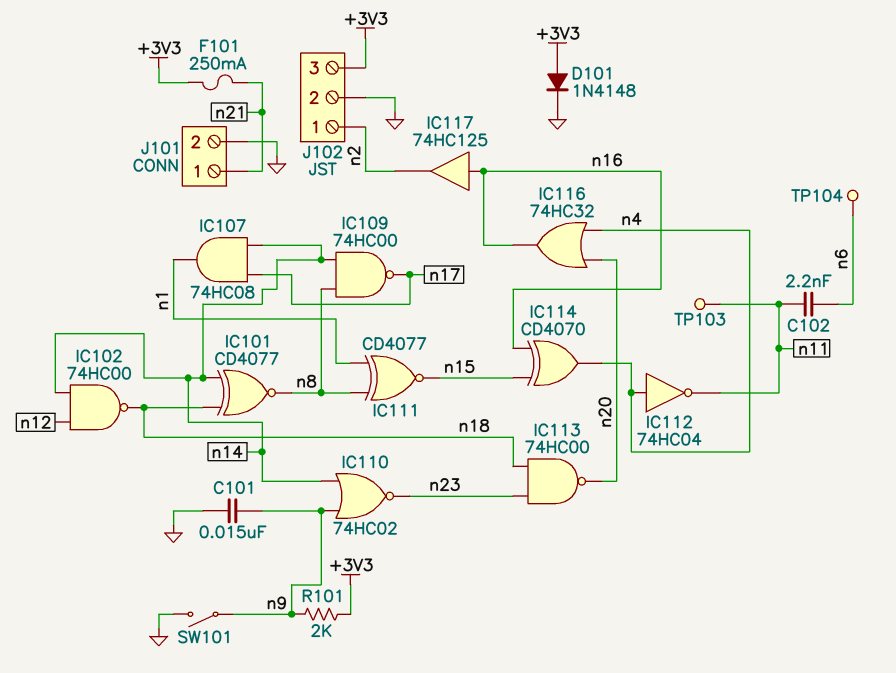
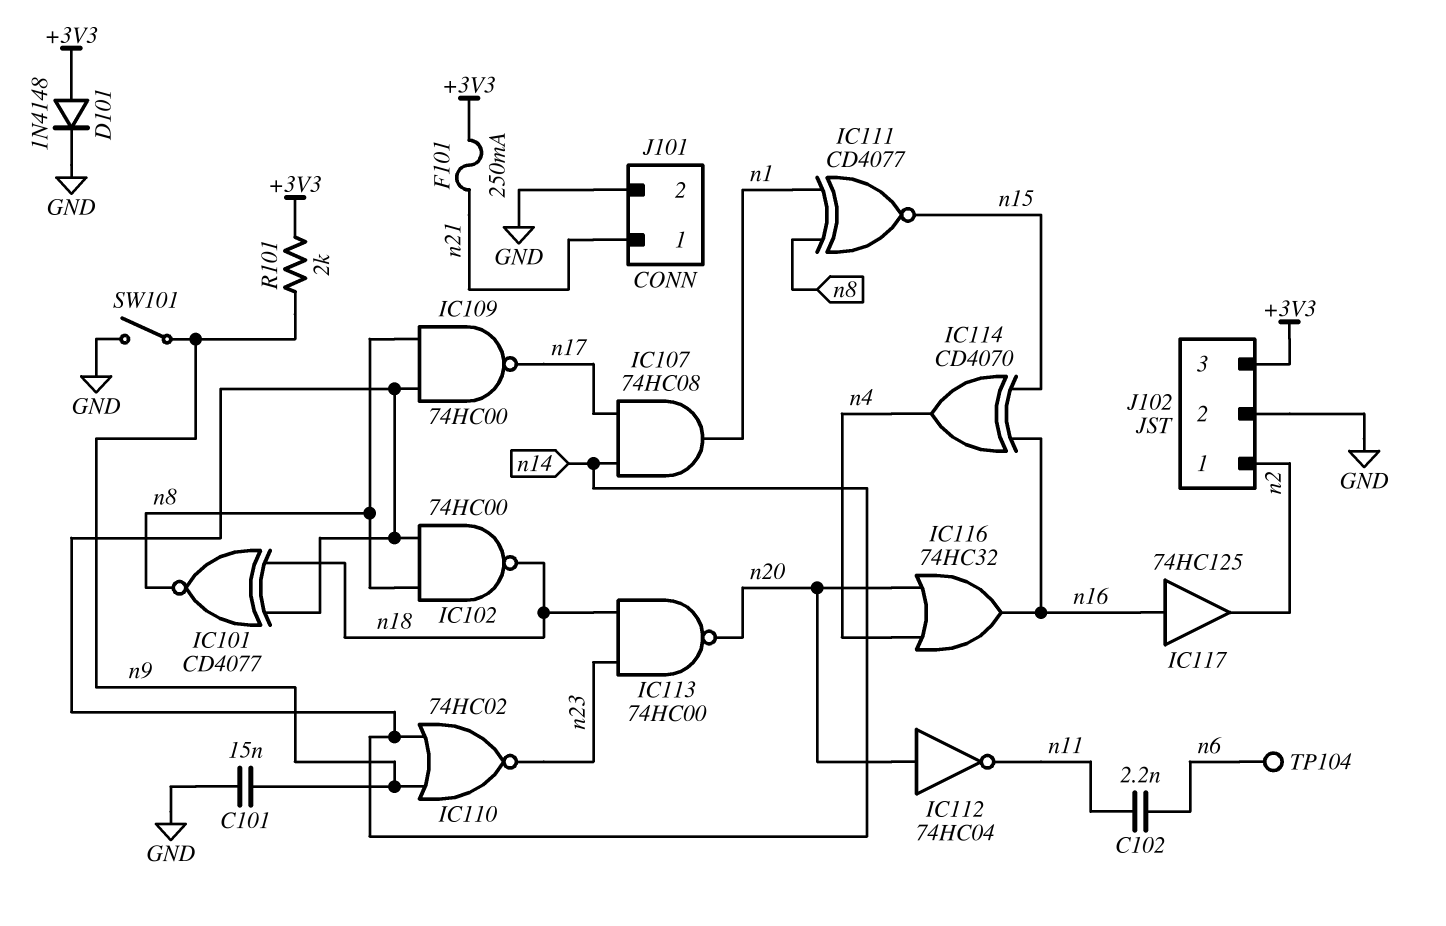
IC102: NAND 74HC00 (in n12, in n14, out n18) -> NAND 74HC00 (in n8, in n14, out n18)
IC112: NOT 74HC04 (in n4, out n11) -> NOT 74HC04 (in n20, out n11)
TP103: test point (n11) -> none

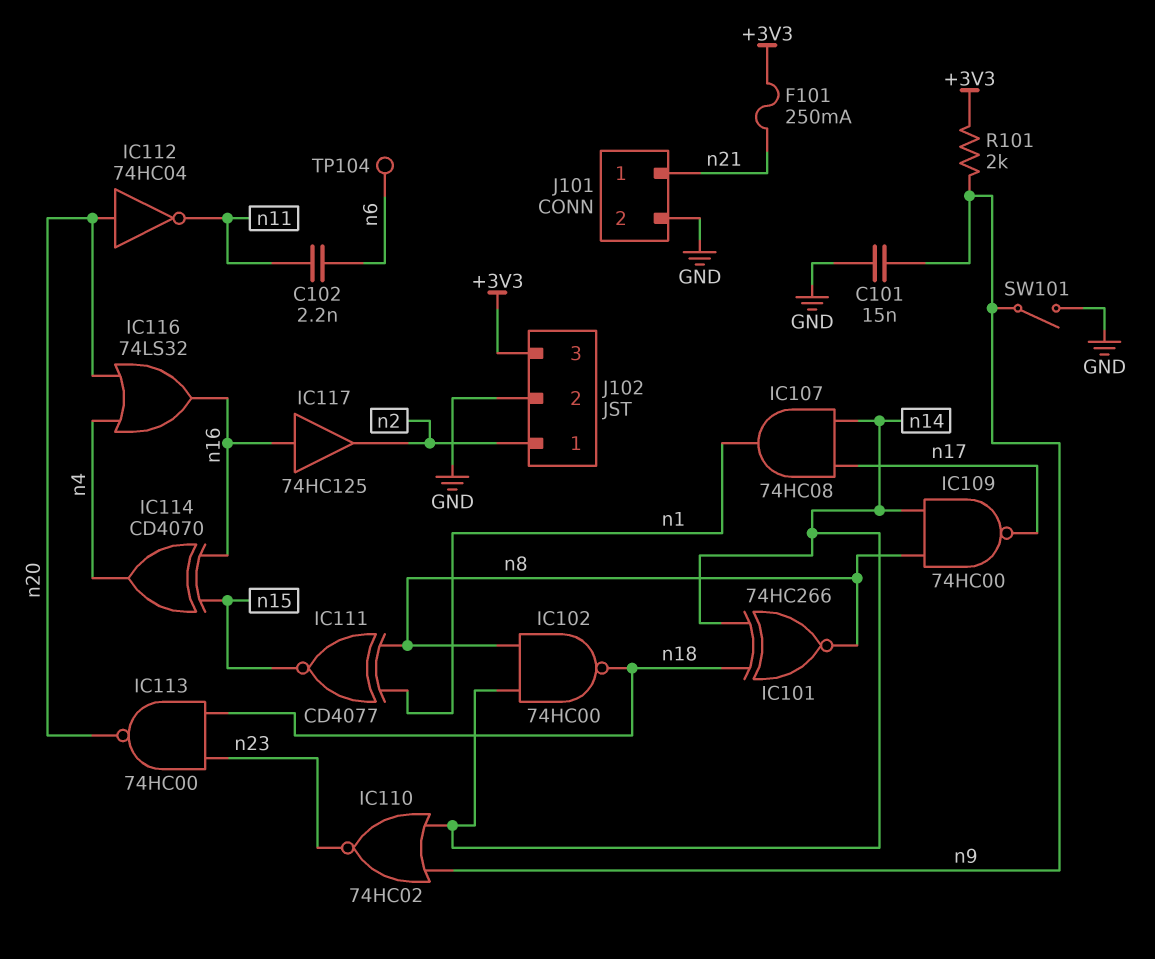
D101: diode 1N4148 (A +3V3, K GND) -> none
IC101: XNOR CD4077 (in n14, in n18, out n8) -> XNOR 74HC266 (in n14, in n18, out n8)
IC116: OR 74HC32 (in n4, in n20, out n16) -> OR 74LS32 (in n4, in n20, out n16)

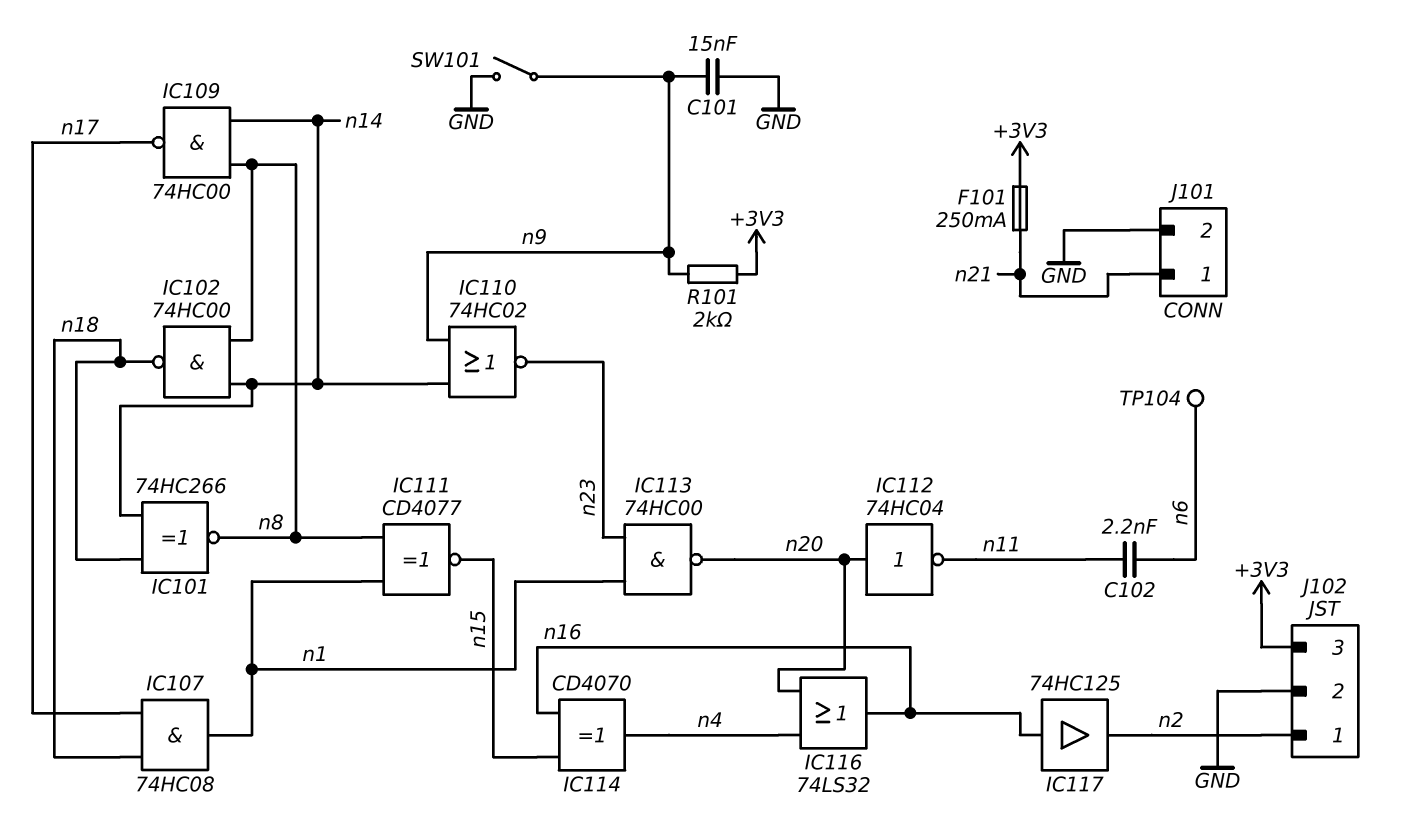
IC107: AND 74HC08 (in n14, in n17, out n1) -> AND 74HC08 (in n17, in n18, out n1)
IC113: NAND 74HC00 (in n18, in n23, out n20) -> NAND 74HC00 (in n1, in n23, out n20)

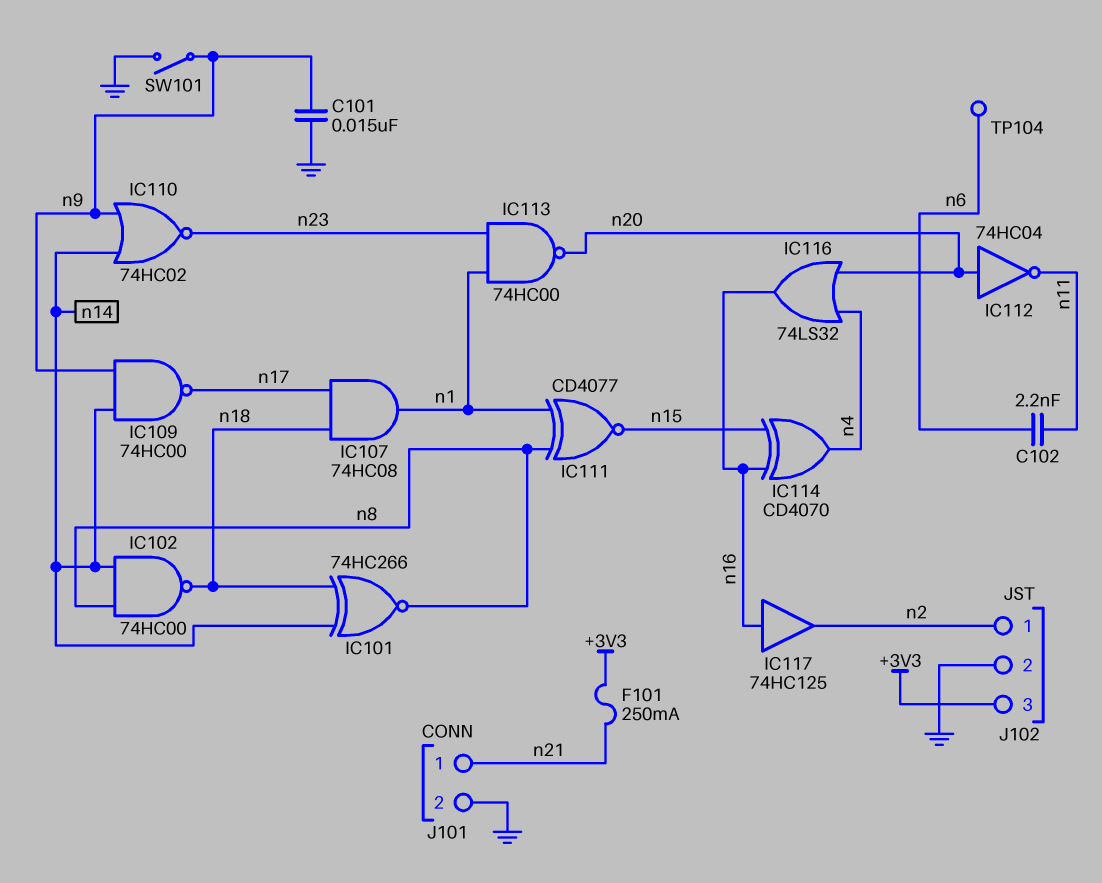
IC109: NAND 74HC00 (in n8, in n14, out n17) -> NAND 74HC00 (in n9, in n14, out n17)
R101: 2k (+3V3, n9) -> none

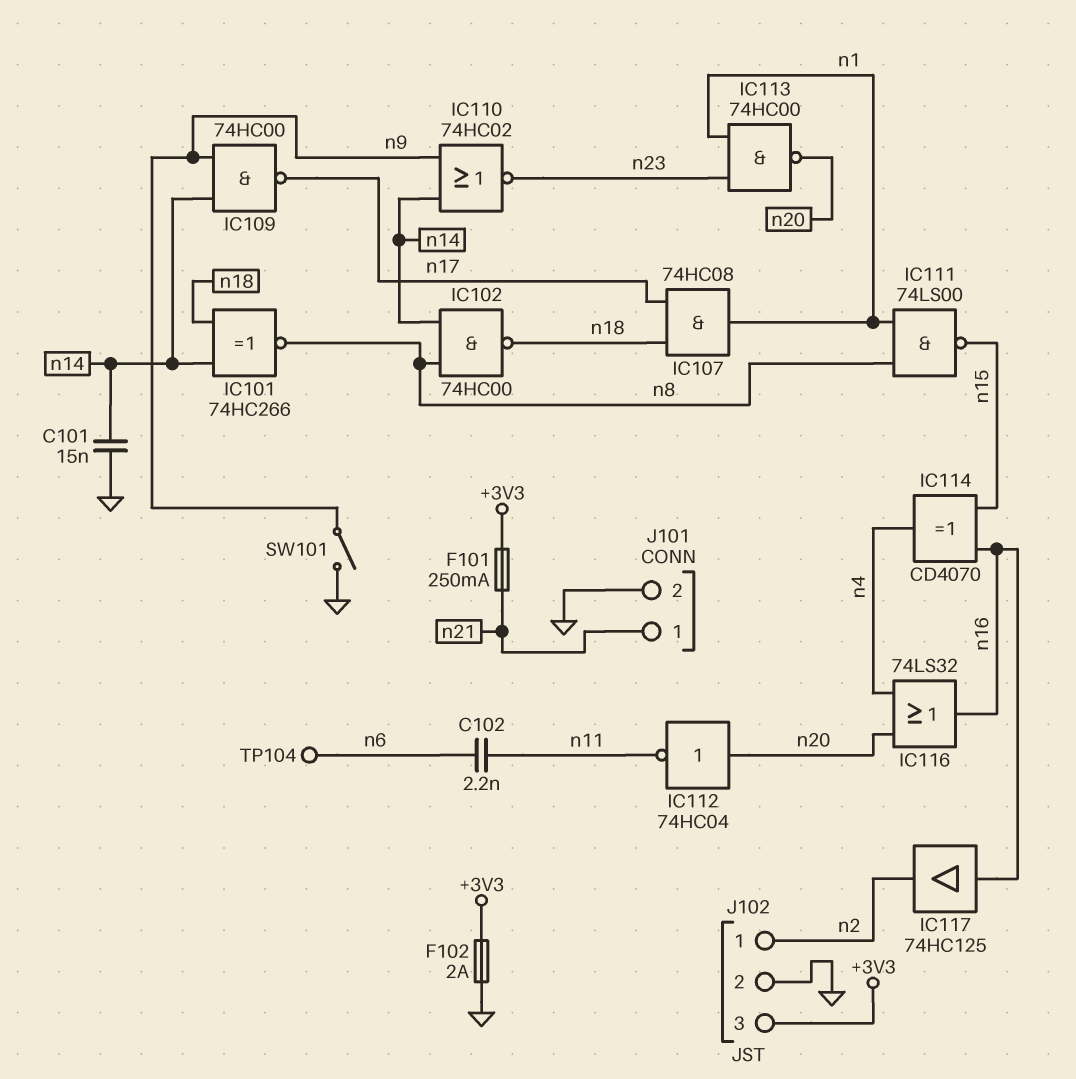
C101: 15nF (GND, n9) -> 15nF (GND, n14)
F102: none -> 2A (+3V3, GND)
IC111: XNOR CD4077 (in n1, in n8, out n15) -> NAND 74LS00 (in n1, in n8, out n15)

